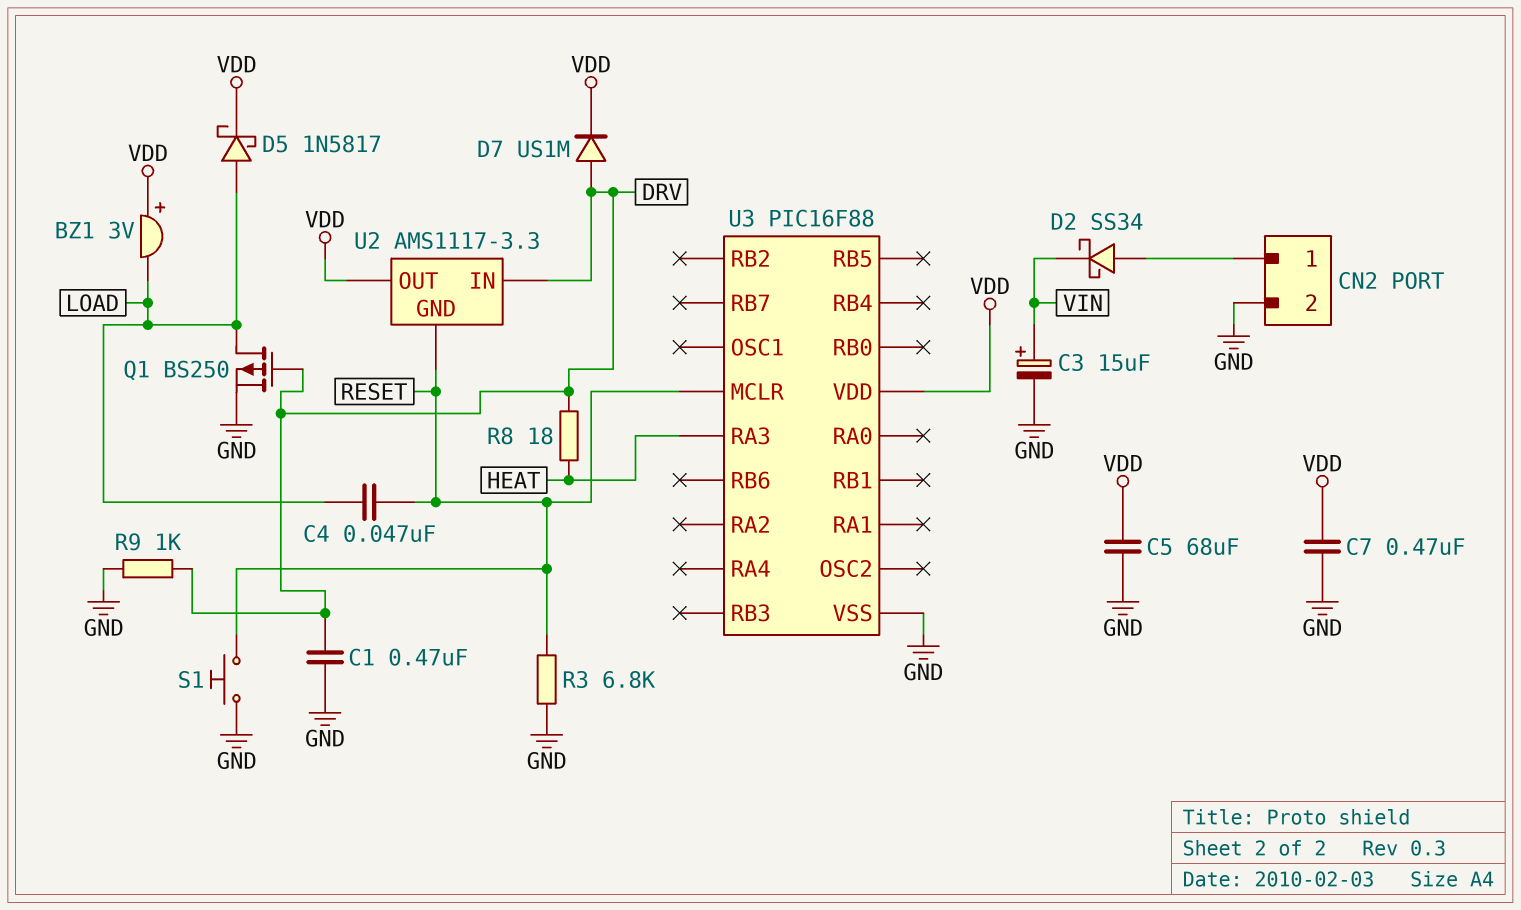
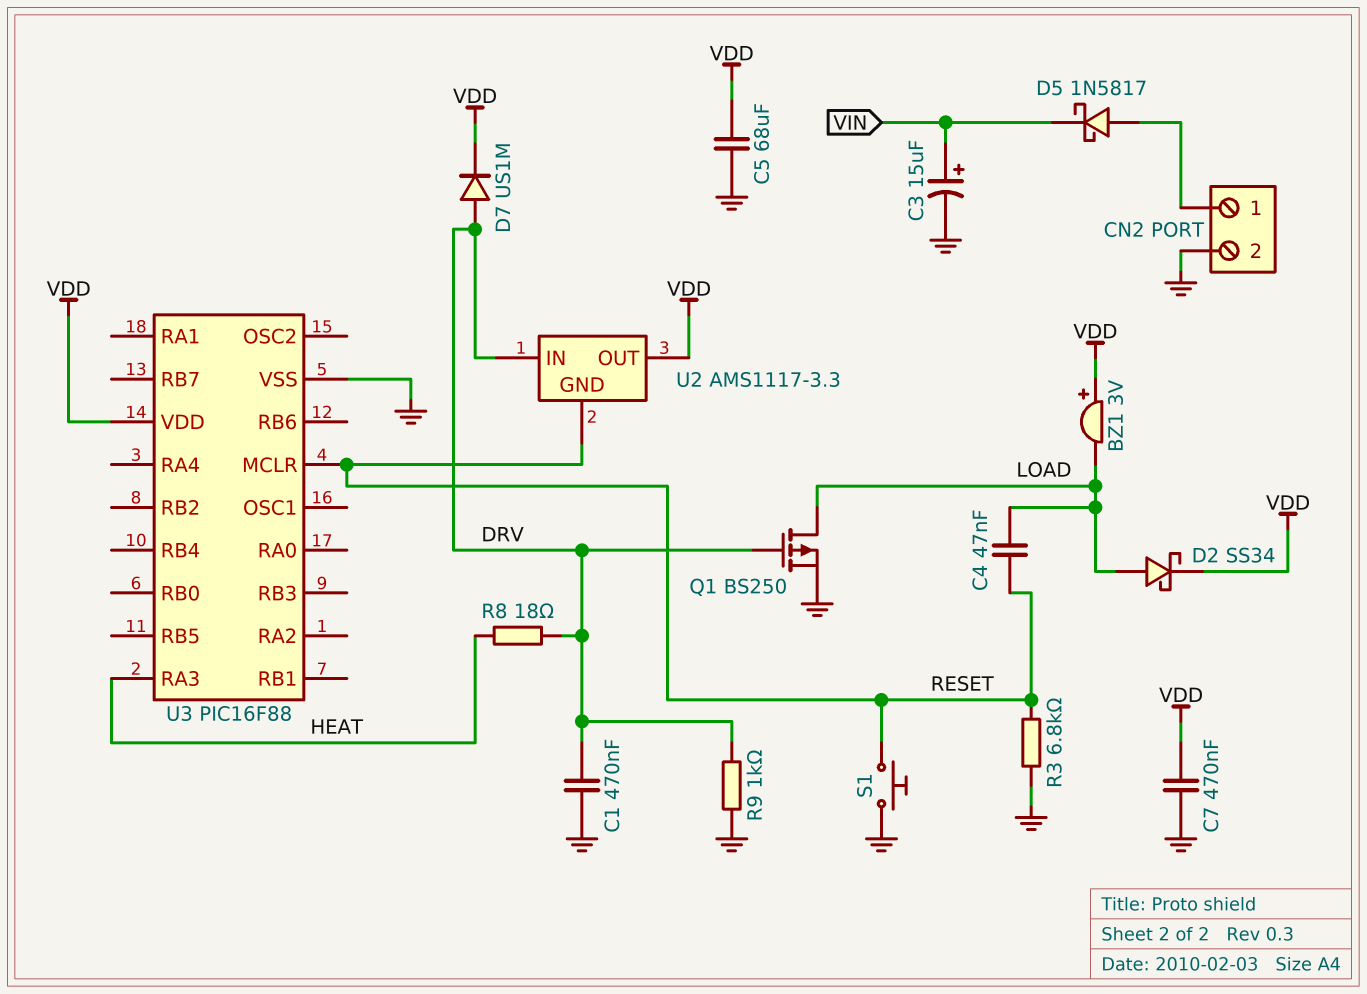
D2: schottky SS34 (A CN2/1, K VIN) -> schottky SS34 (A LOAD, K VDD)
D5: schottky 1N5817 (A LOAD, K VDD) -> schottky 1N5817 (A CN2/1, K VIN)

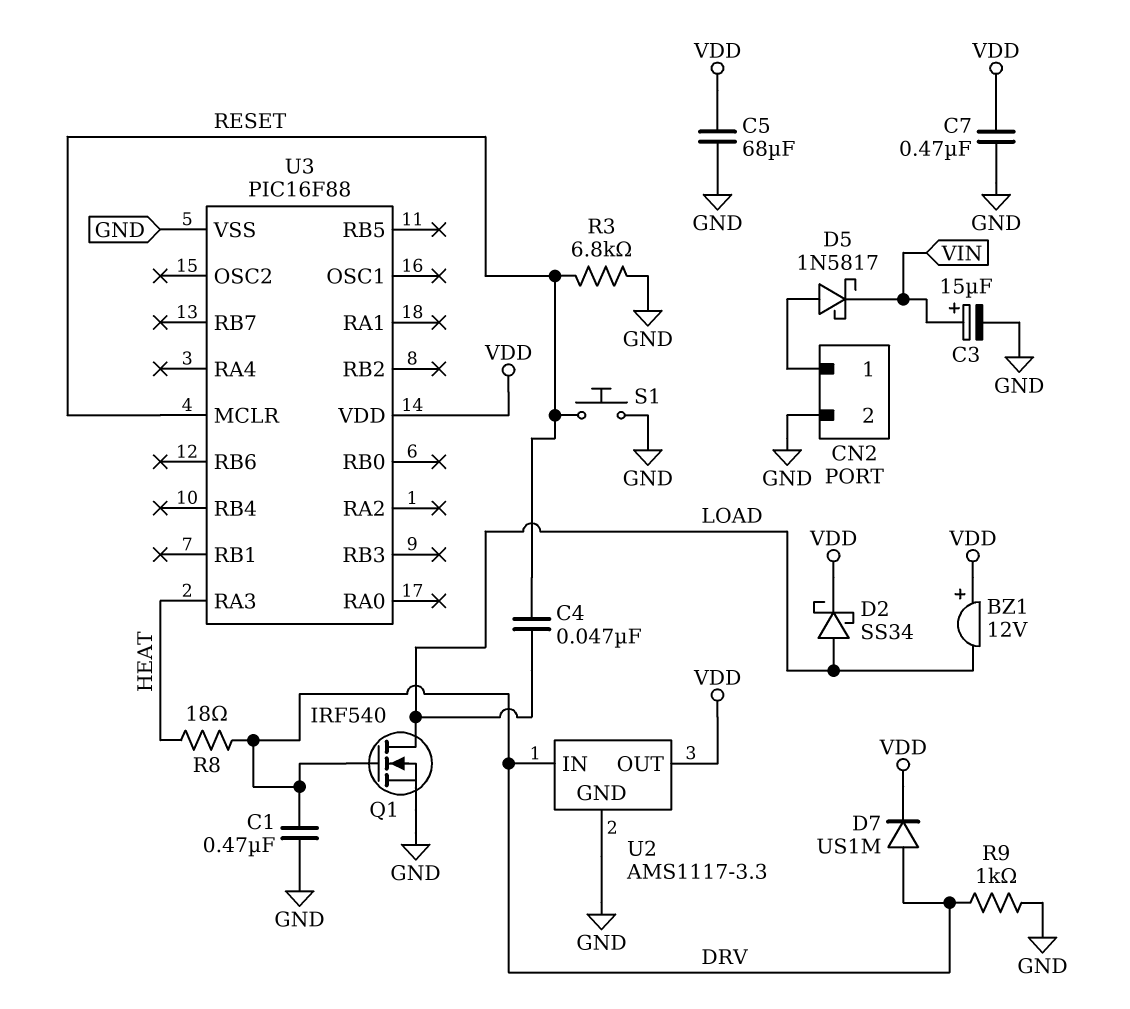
BZ1: buzzer 3V (plus VDD, minus LOAD) -> buzzer 12V (plus VDD, minus LOAD)
Q1: PMOS BS250 (G DRV, D LOAD, S GND) -> NMOS IRF540 (G DRV, D LOAD, S GND)
U2 pin GND: RESET -> GND

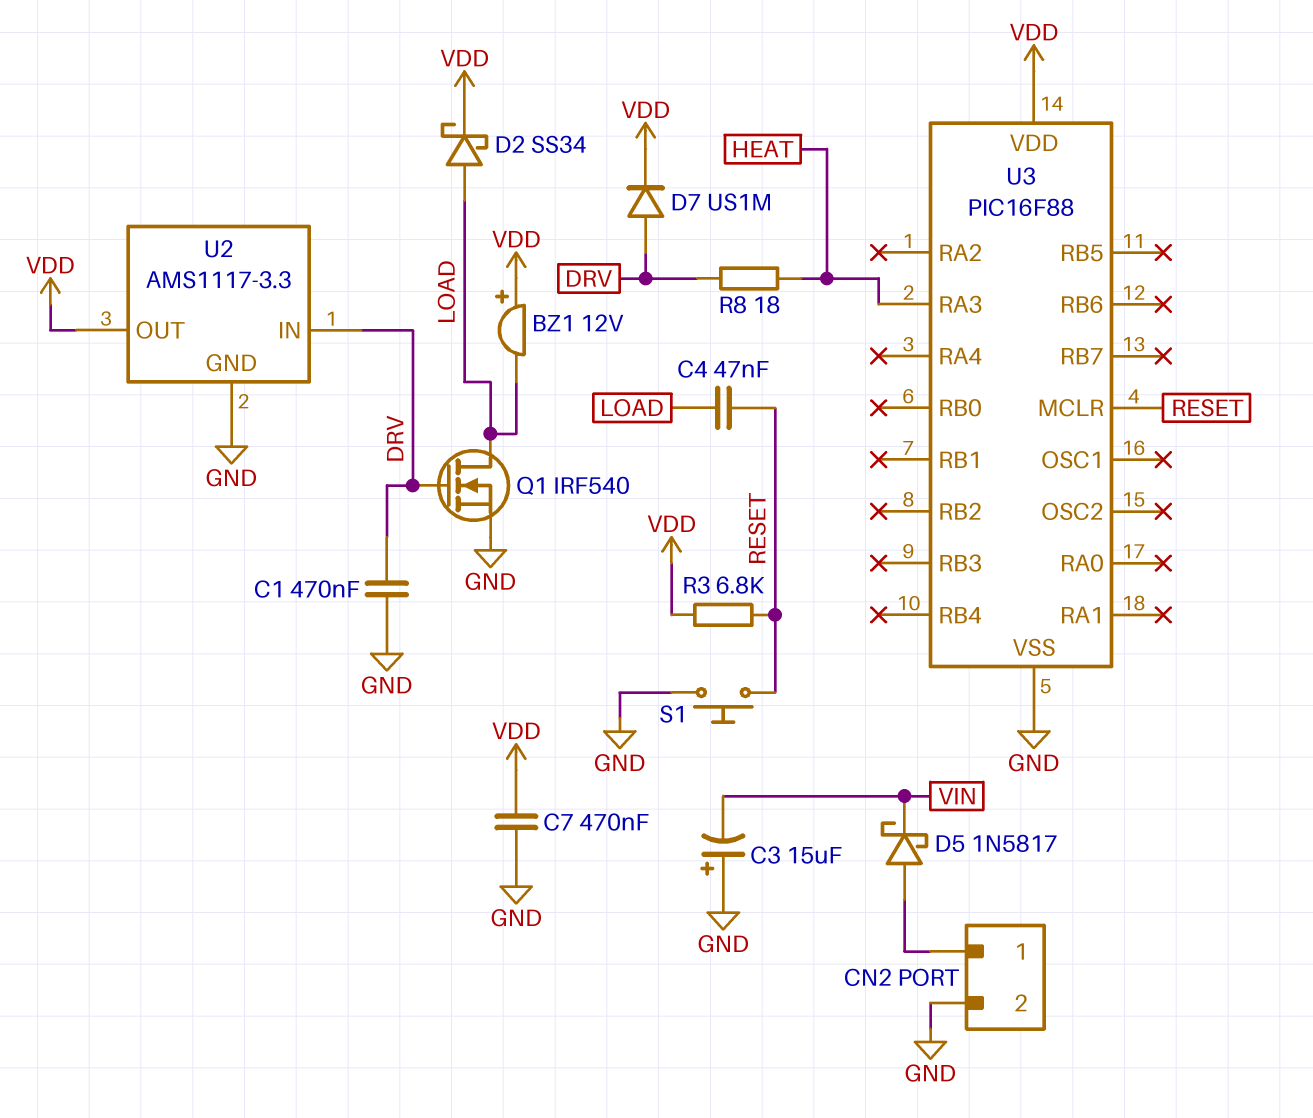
C3: 15uF (plus VIN, minus GND) -> 15uF (plus GND, minus VIN)
C5: 68uF (GND, VDD) -> none
R3: 6.8k (GND, RESET) -> 6.8k (RESET, VDD)
R9: 1k (DRV, GND) -> none

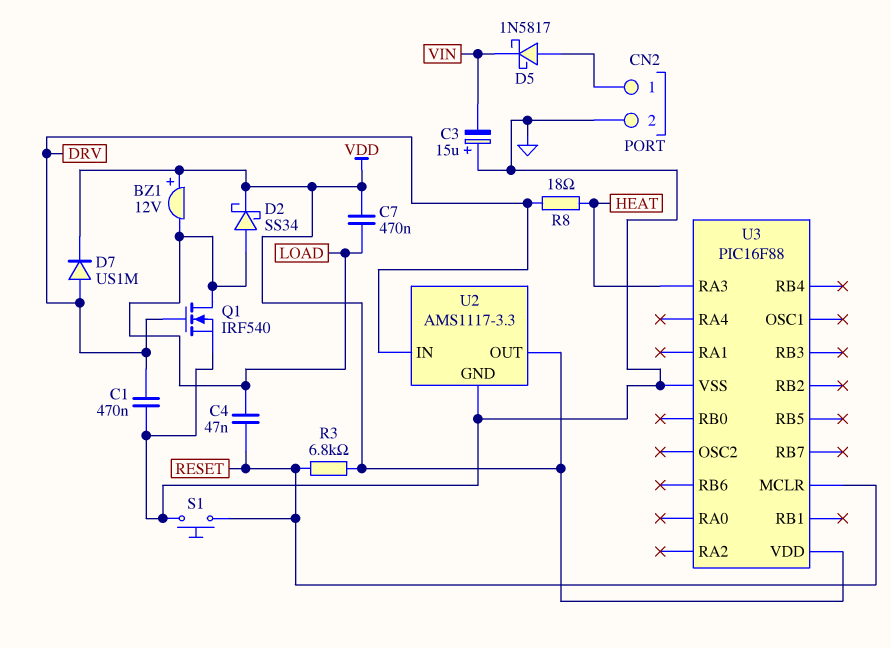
C7: 470nF (GND, VDD) -> 470nF (LOAD, VDD)

